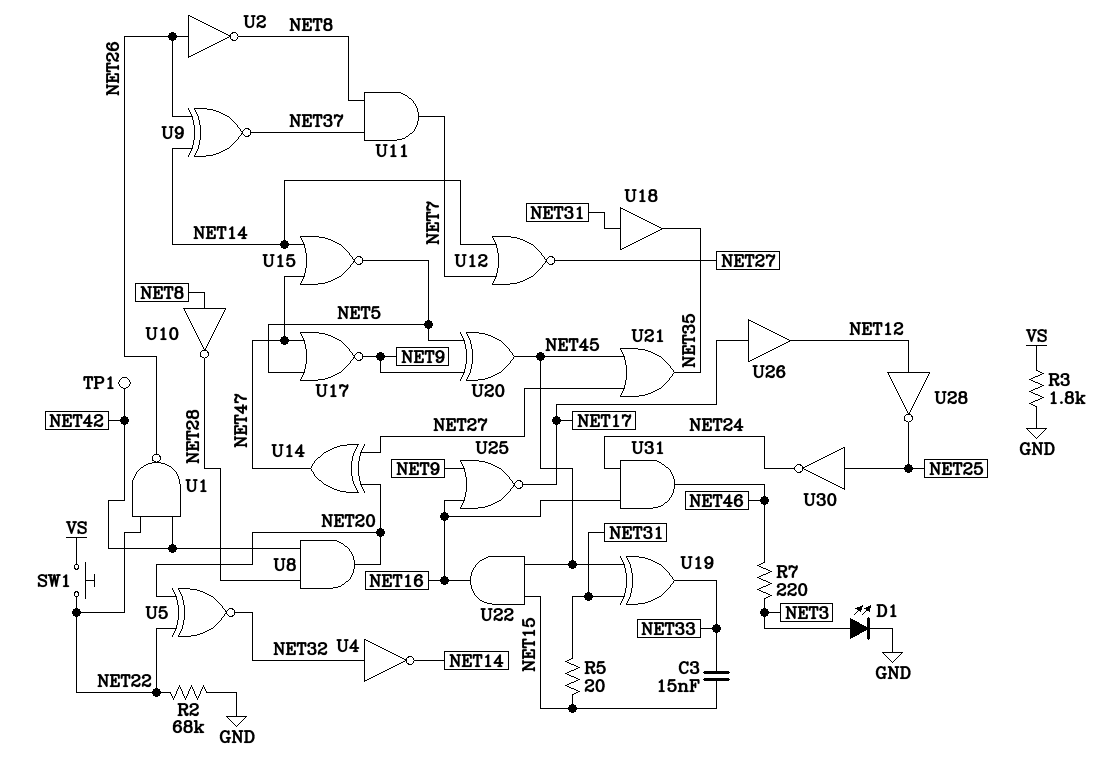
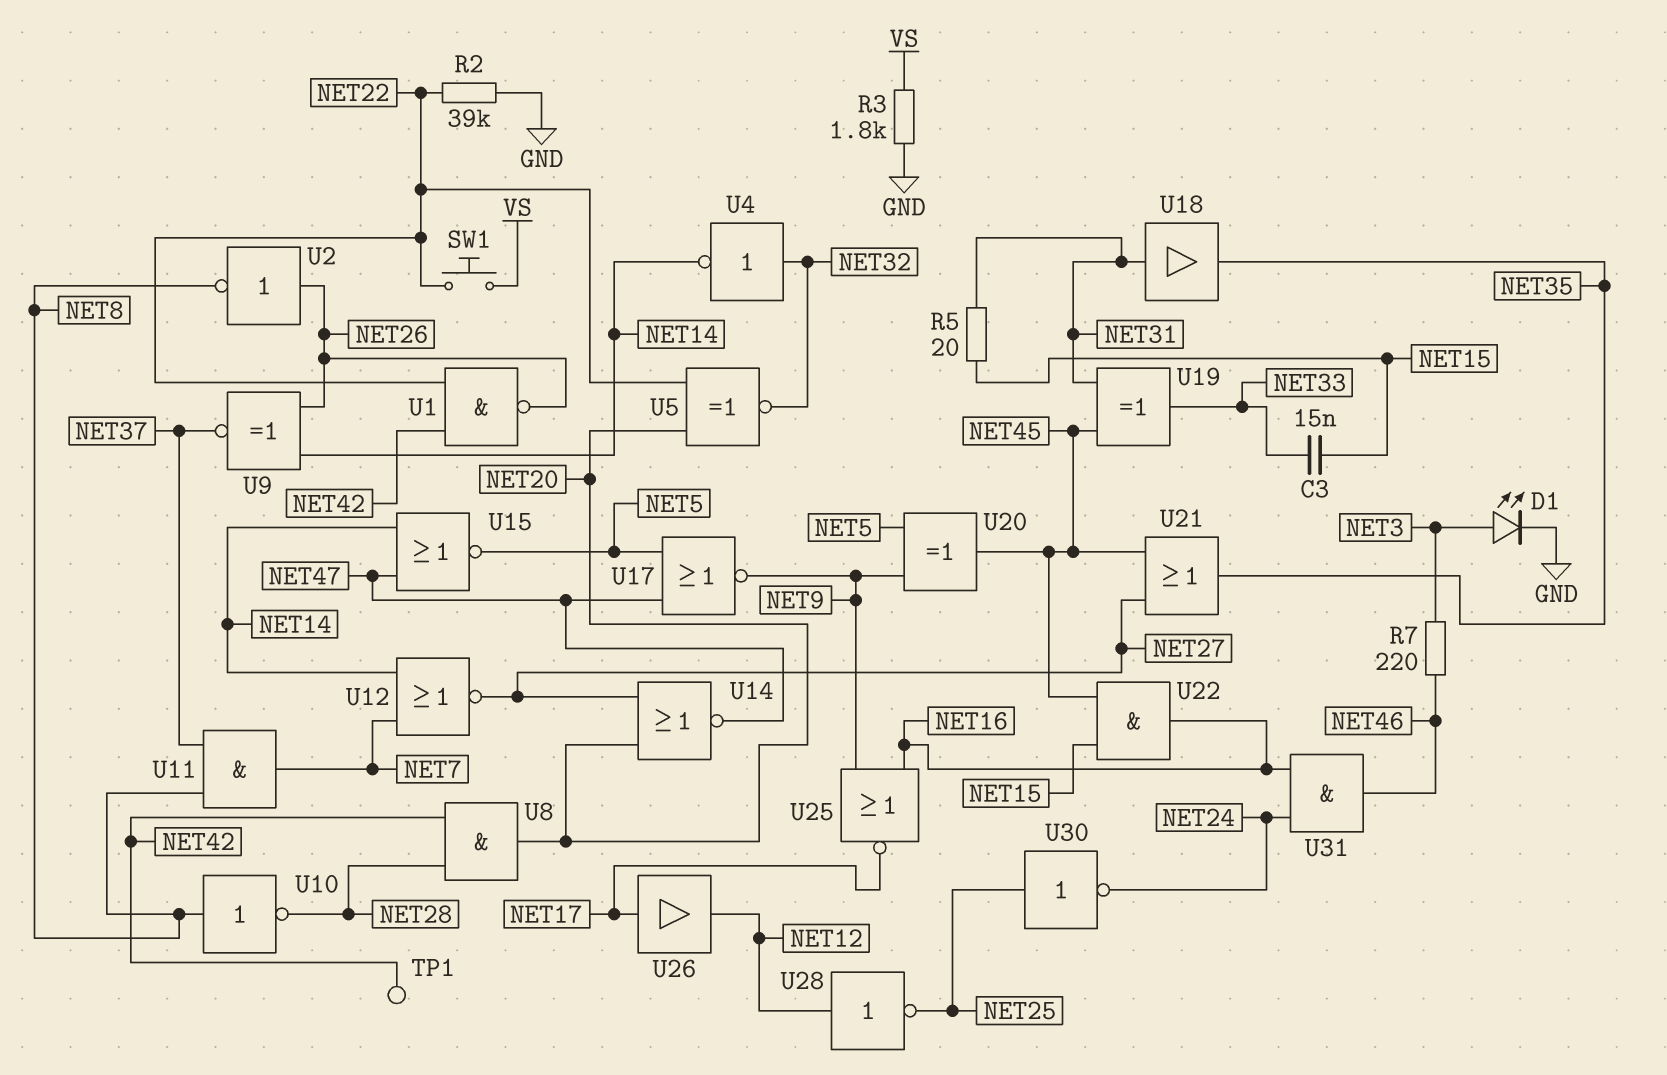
R2: 68k (GND, NET22) -> 39k (GND, NET22)
U14: XOR (in NET20, in NET27, out NET47) -> NOR (in NET20, in NET27, out NET47)

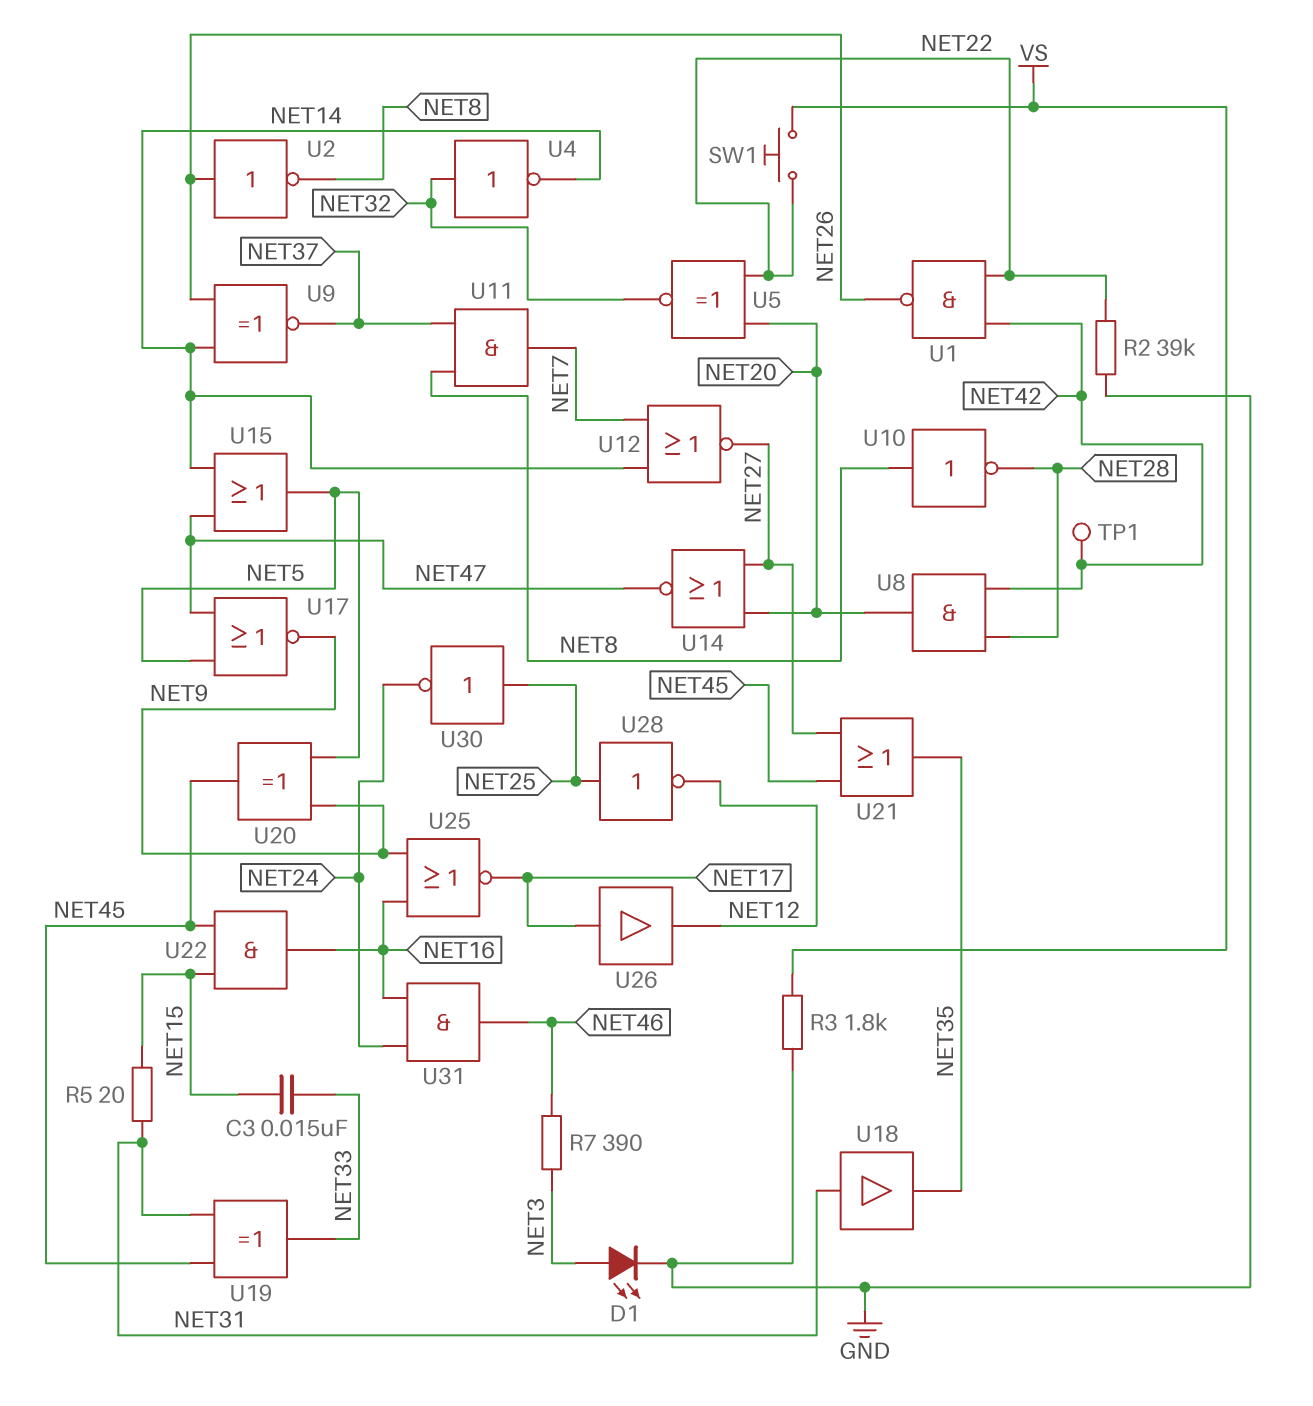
R7: 220 (NET3, NET46) -> 390 (NET3, NET46)
U15: NOR (in NET14, in NET47, out NET5) -> OR (in NET14, in NET47, out NET5)
U28: NOT (in NET12, out NET25) -> NOT (in NET25, out NET12)

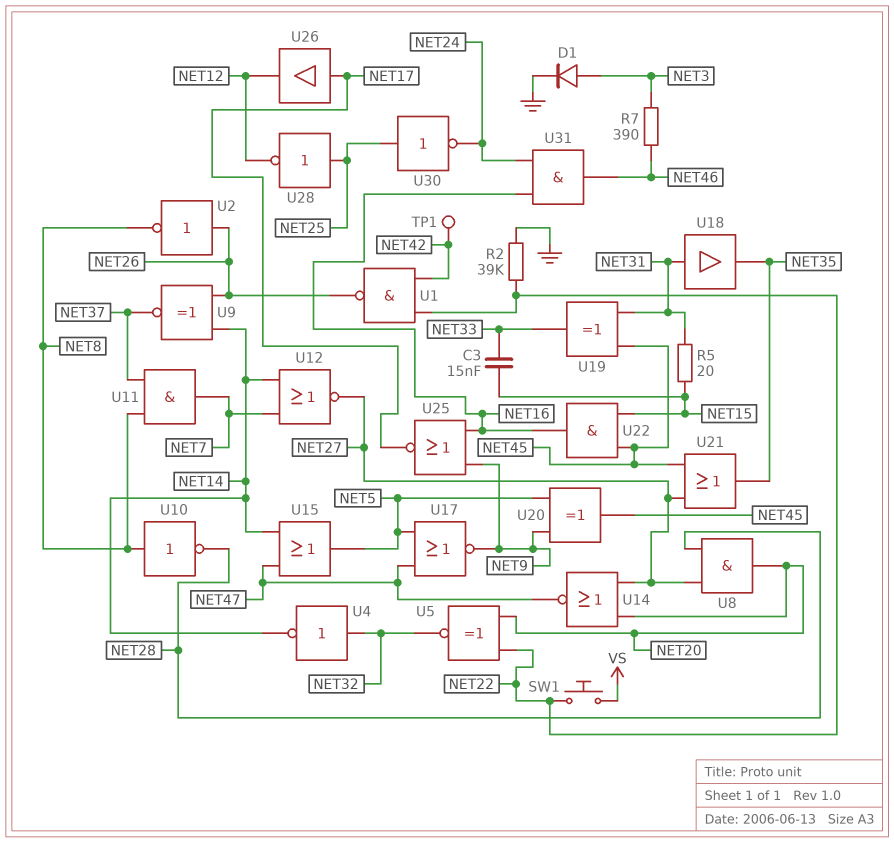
D1: LED (A NET3, K GND) -> diode (A NET3, K GND)
R3: 1.8k (GND, VS) -> none
U8: AND (in NET28, in NET42, out NET20) -> AND (in NET27, in NET28, out NET20)

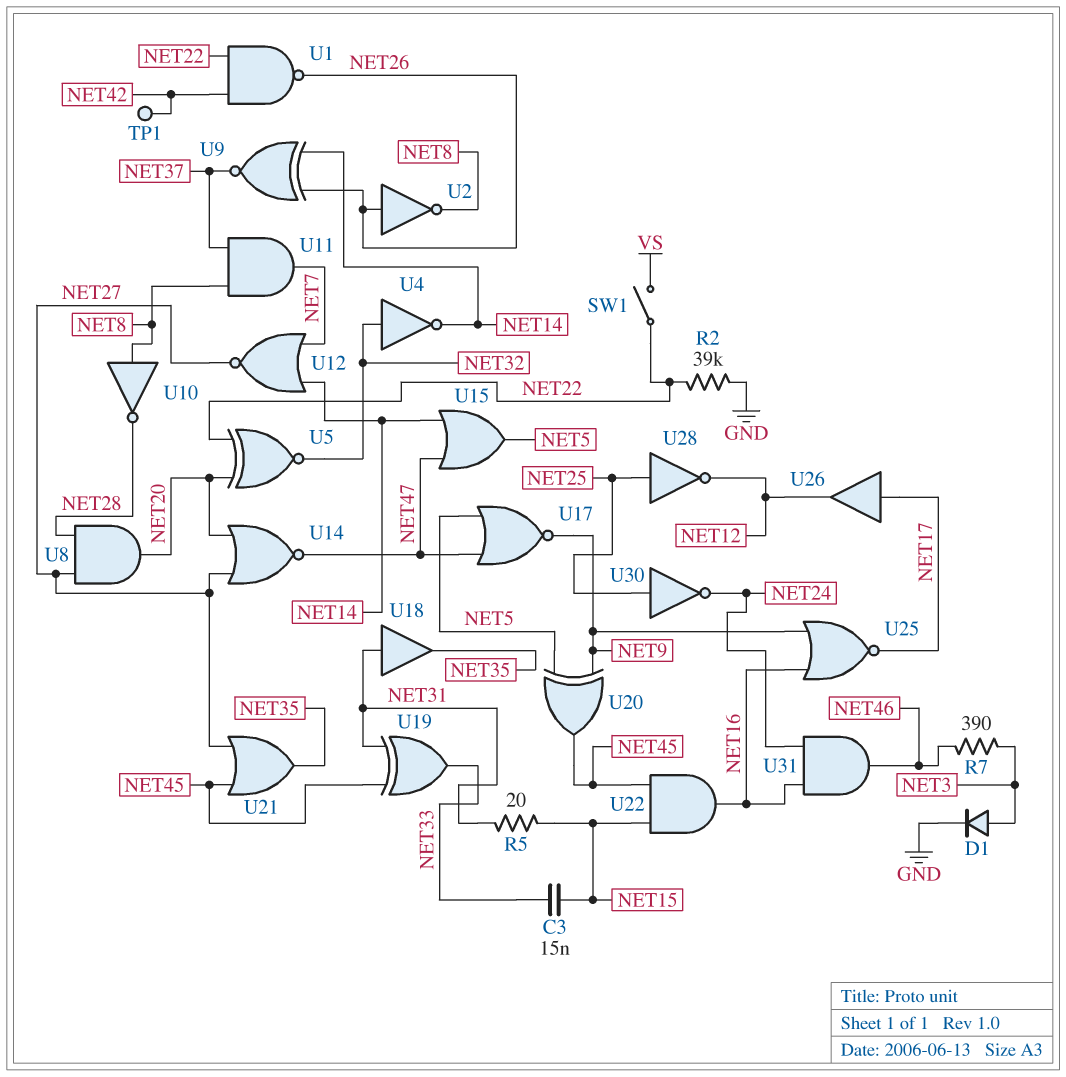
SW1: button (NET22, VS) -> switch (NET22, VS)

